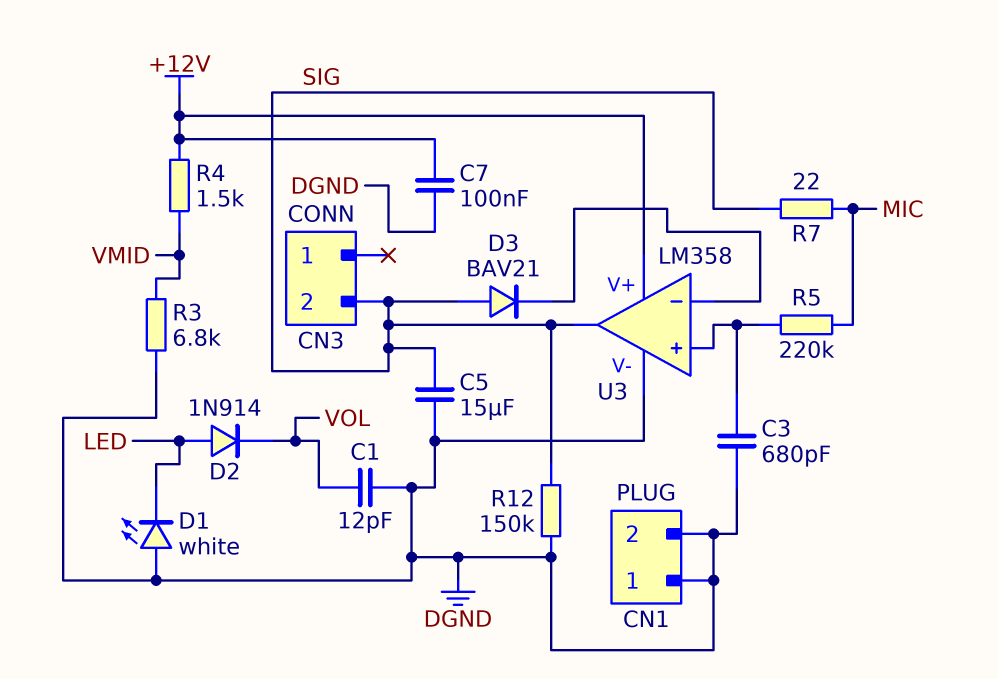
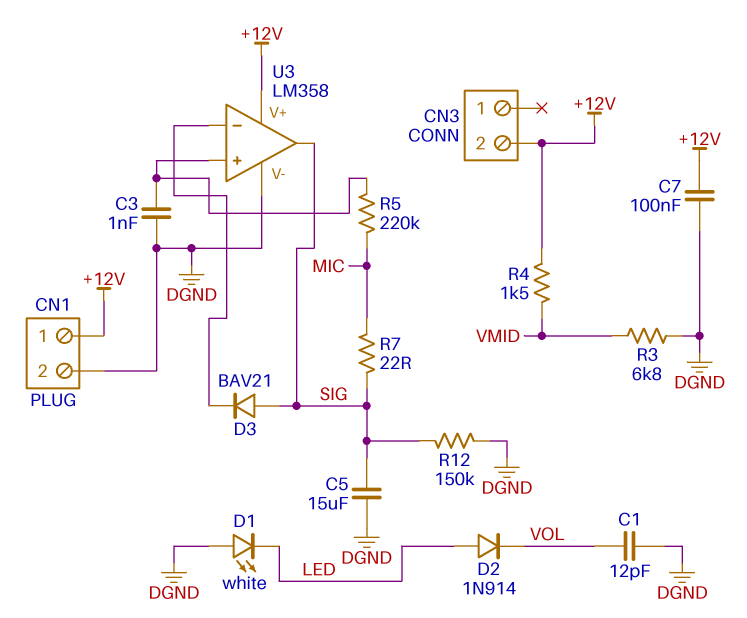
C3: 680pF (DGND, U3/in+) -> 1nF (DGND, U3/in+)
CN1 pin 1: DGND -> +12V
CN3 pin 2: SIG -> +12V

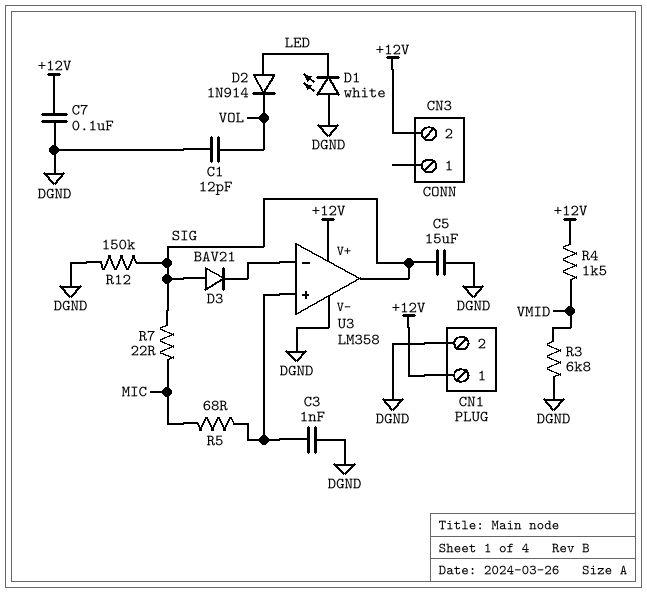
R5: 220k (MIC, U3/in+) -> 68 (MIC, U3/in+)

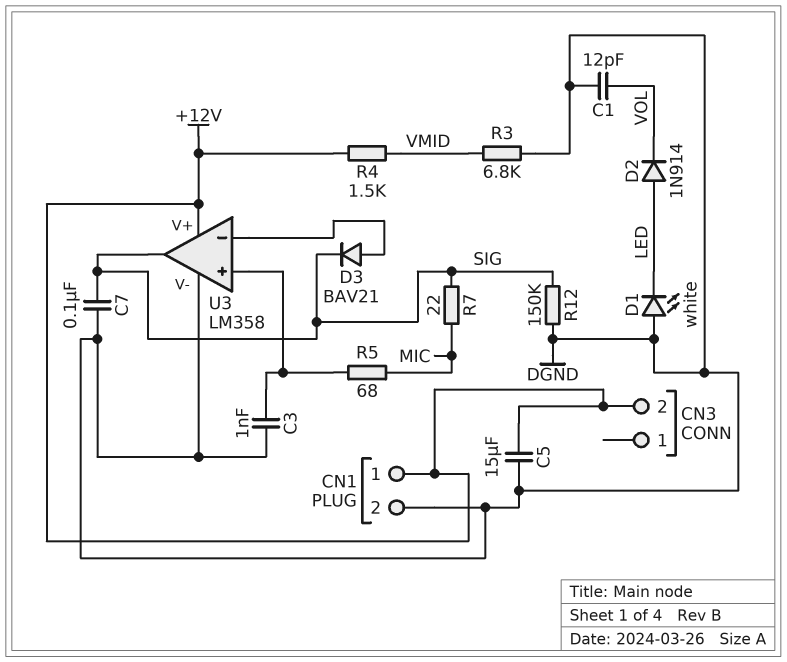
C5: 15uF (DGND, SIG) -> 15uF (+12V, DGND)
C7: 100nF (+12V, DGND) -> 100nF (DGND, SIG)
D3: diode BAV21 (A SIG, K U3/in-) -> diode BAV21 (A U3/in-, K SIG)

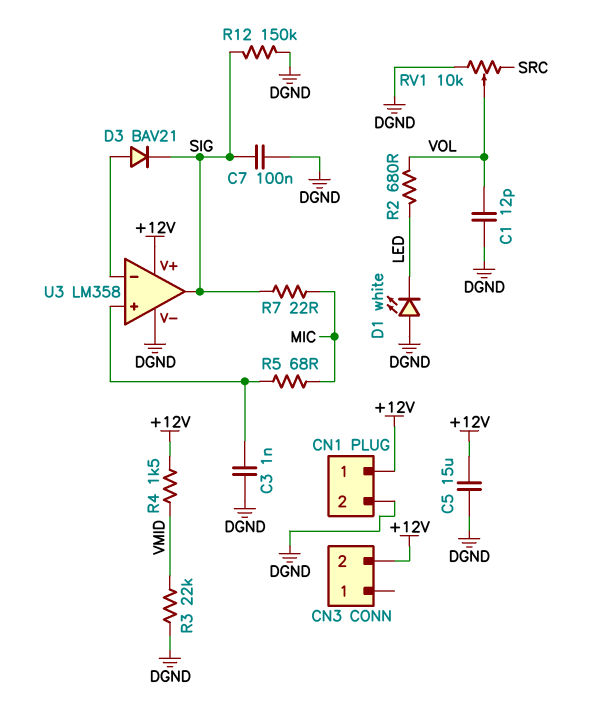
D2: diode 1N914 (A LED, K VOL) -> none
R2: none -> 680 (LED, VOL)
R3: 6.8k (DGND, VMID) -> 22k (DGND, VMID)
RV1: none -> 10k (DGND, SRC, wiper VOL)

